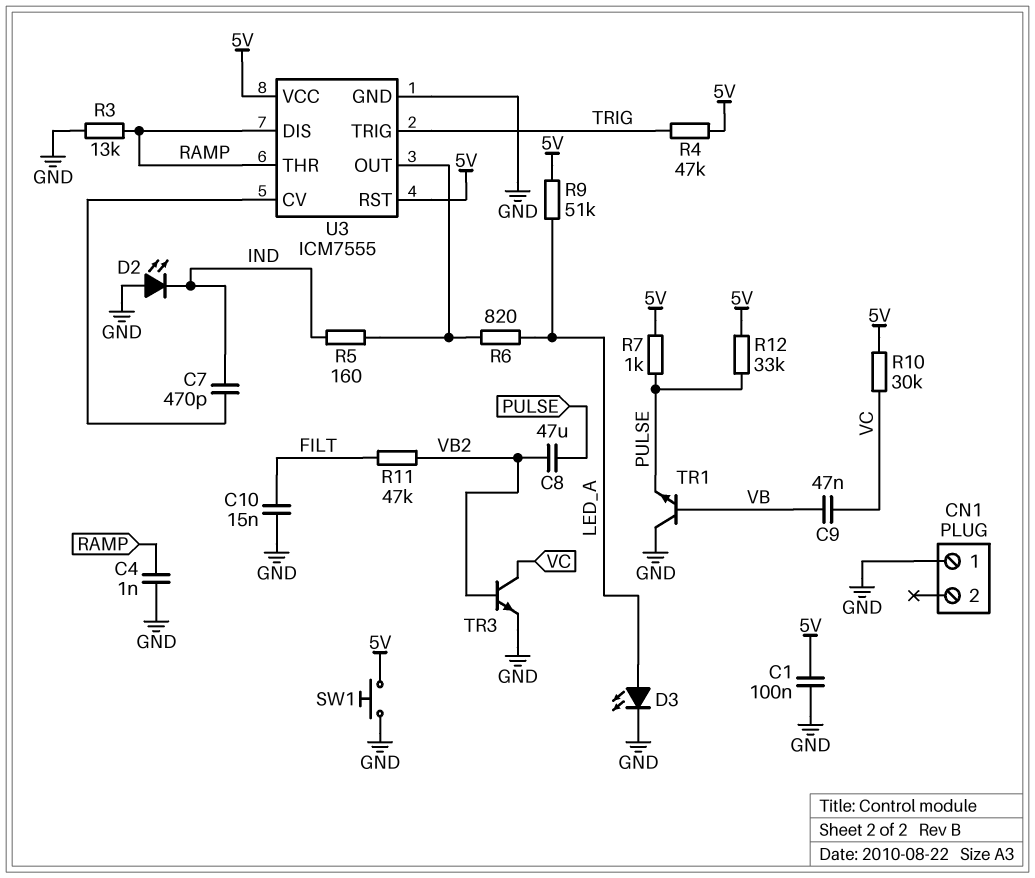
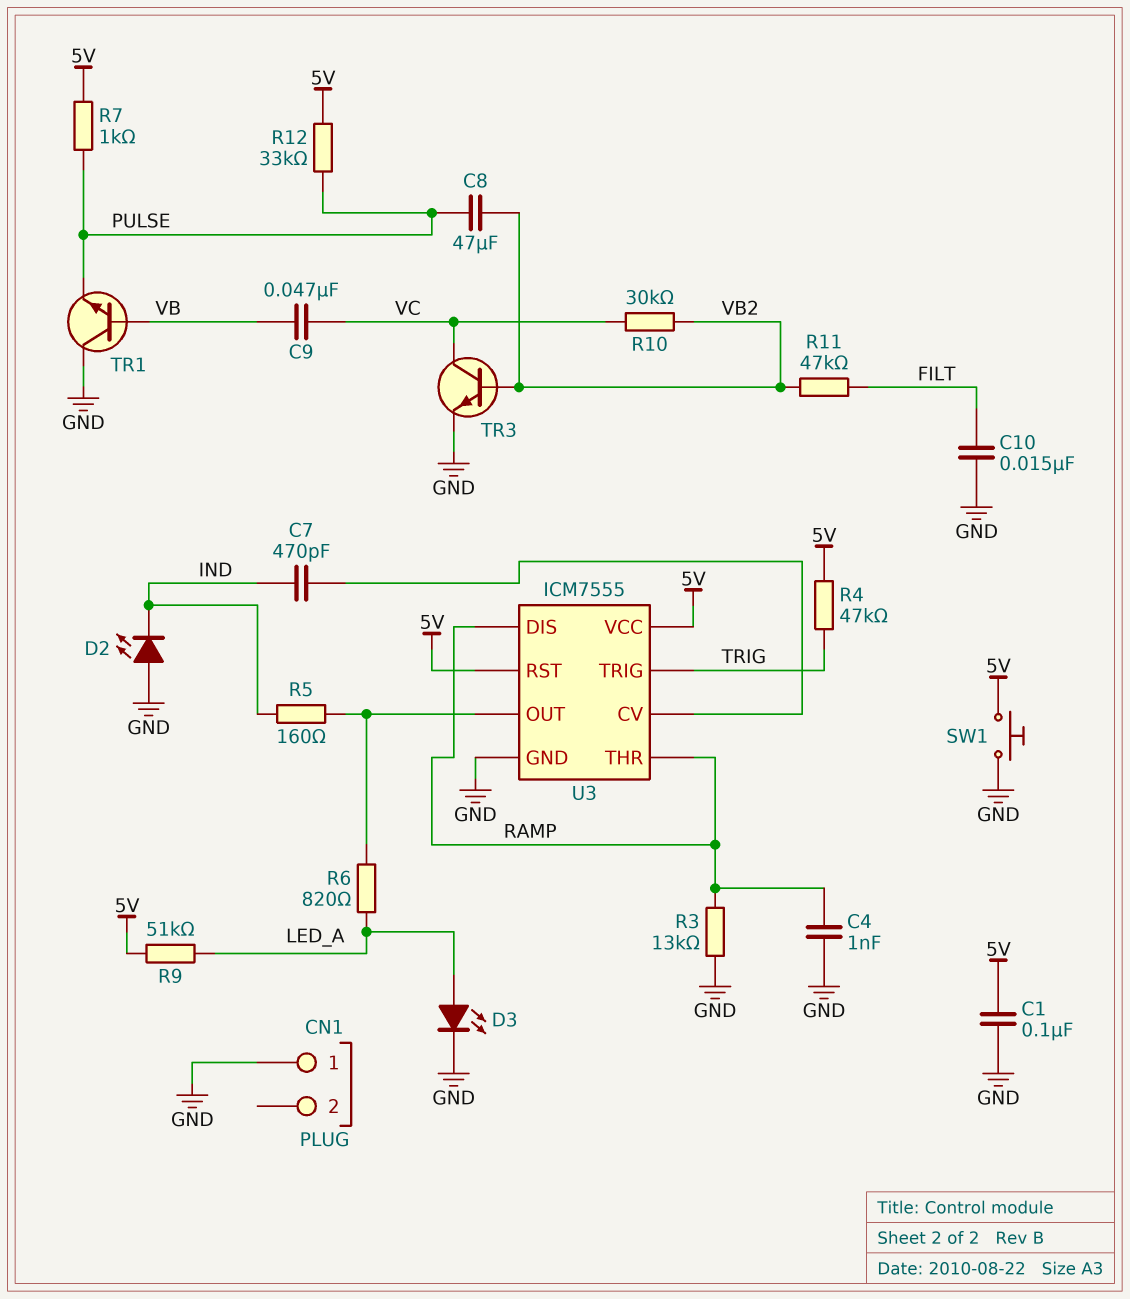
R10: 30k (5V, VC) -> 30k (VB2, VC)

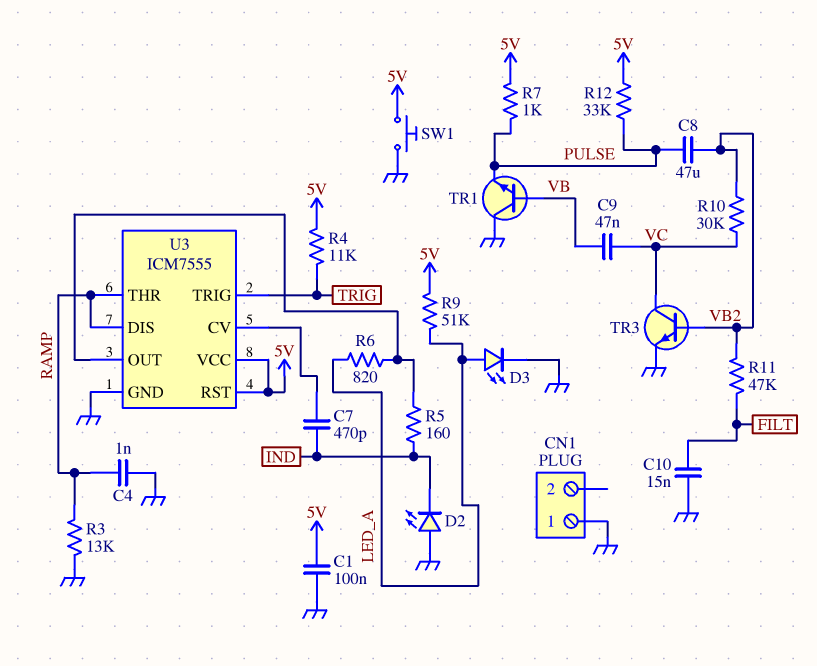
R4: 47k (5V, TRIG) -> 11k (5V, TRIG)

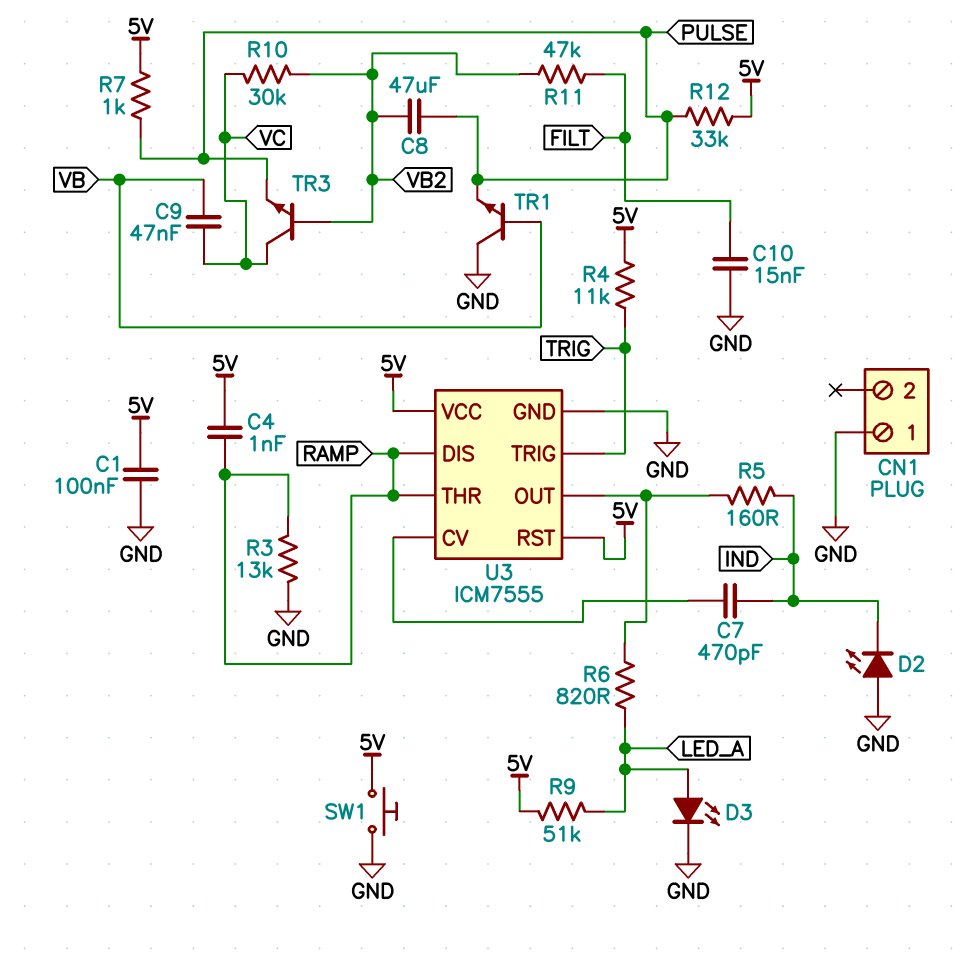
C4: 1nF (GND, RAMP) -> 1nF (5V, RAMP)
TR3: NPN (B VB2, C VC, E GND) -> NPN (B VB2, C VC, E PULSE)

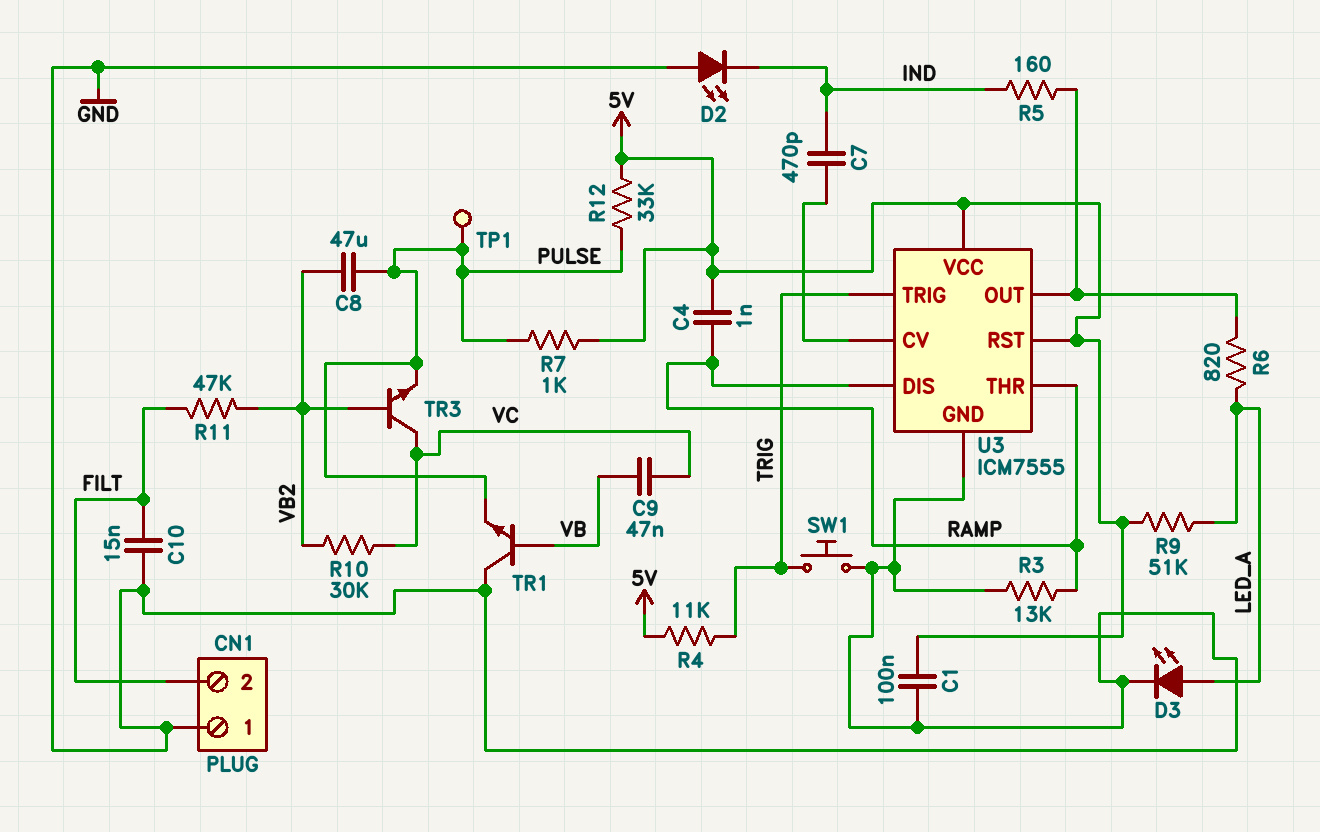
CN1 pin 2: none -> FILT
SW1: button (5V, GND) -> button (GND, TRIG)
TP1: none -> test point (PULSE)

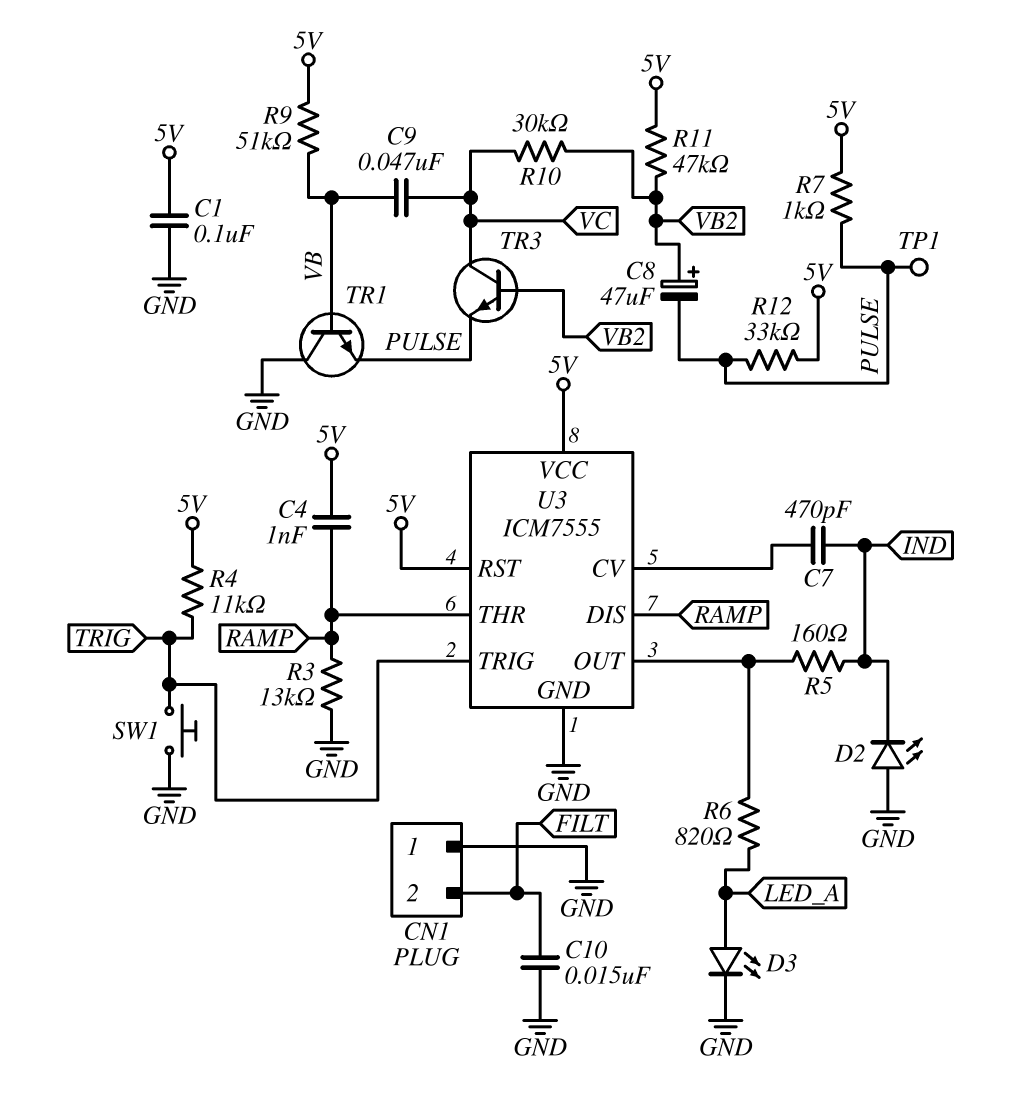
C8: 47uF (PULSE, VB2) -> 47uF (plus VB2, minus PULSE)
R9: 51k (5V, LED_A) -> 51k (5V, VB)
R11: 47k (FILT, VB2) -> 47k (5V, VB2)

